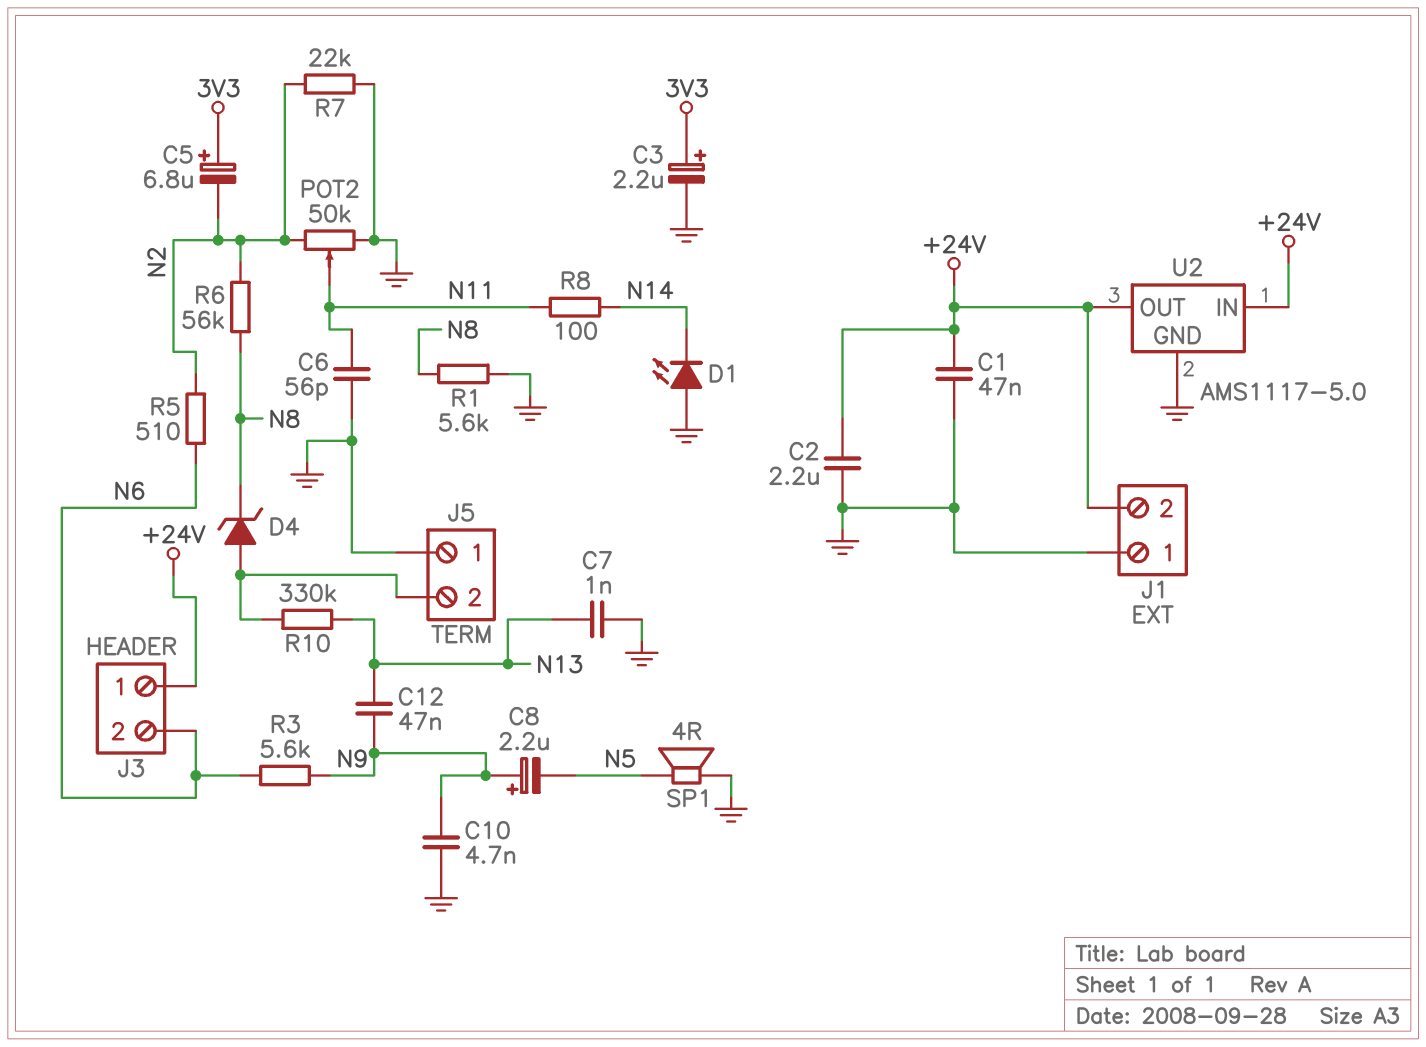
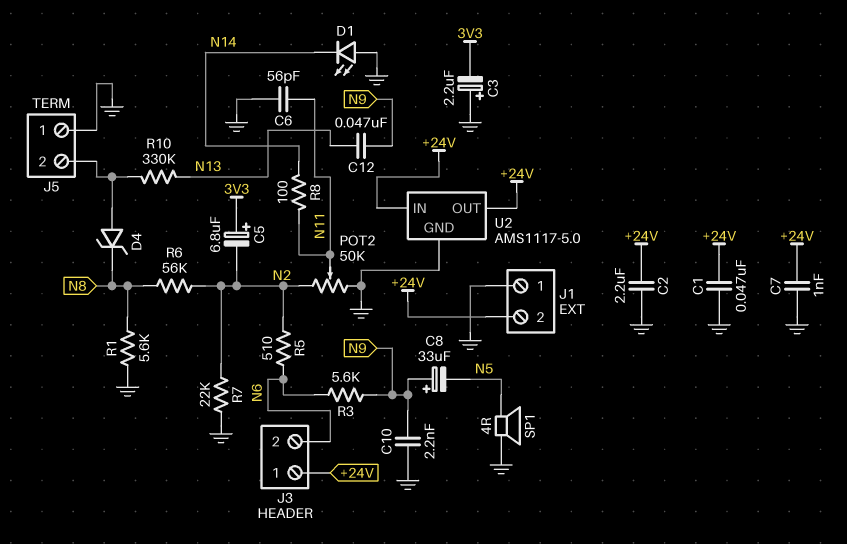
C3: 2.2uF (plus 3V3, minus GND) -> 2.2uF (plus GND, minus 3V3)
C7: 1nF (GND, N13) -> 1nF (+24V, GND)
C8: 2.2uF (plus N9, minus N5) -> 33uF (plus N9, minus N5)
C10: 4.7nF (GND, N9) -> 2.2nF (GND, N9)

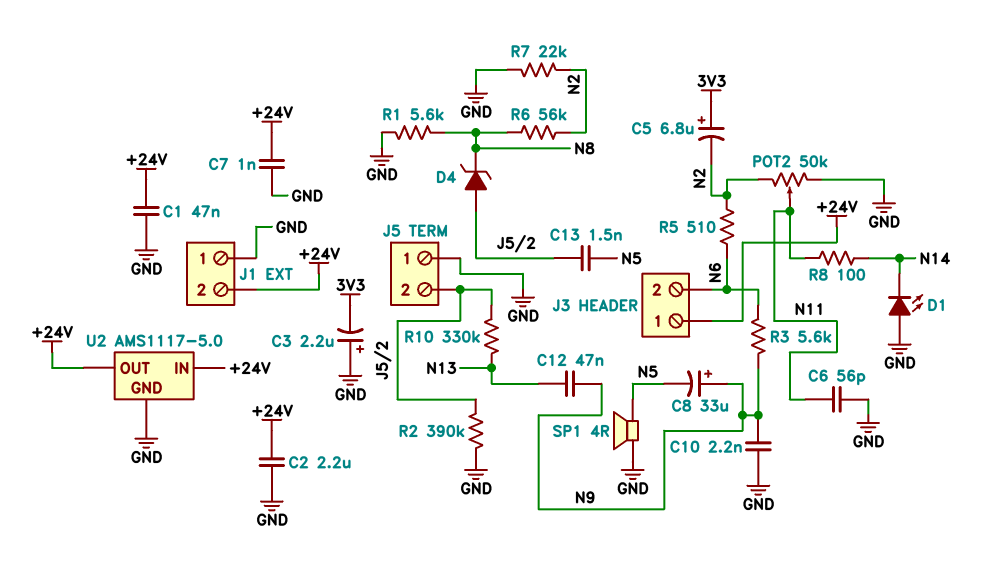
C13: none -> 1.5nF (J5/2, N5)
R2: none -> 390k (GND, J5/2)

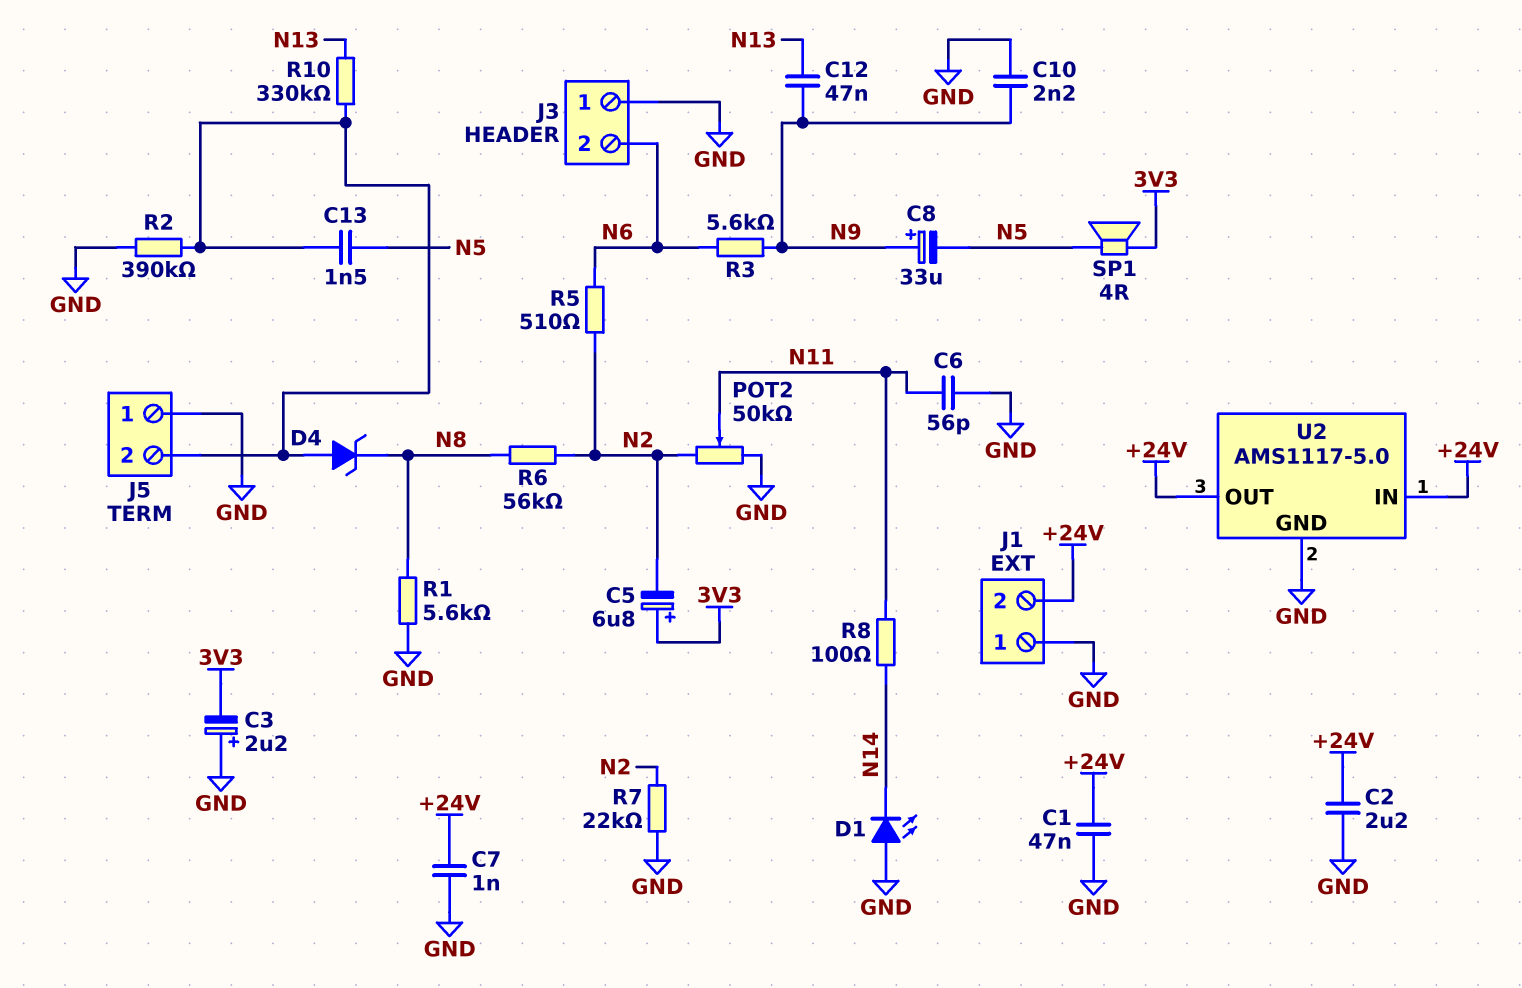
J3 pin 1: +24V -> GND
SP1: speaker 4R (GND, N5) -> speaker 4R (3V3, N5)

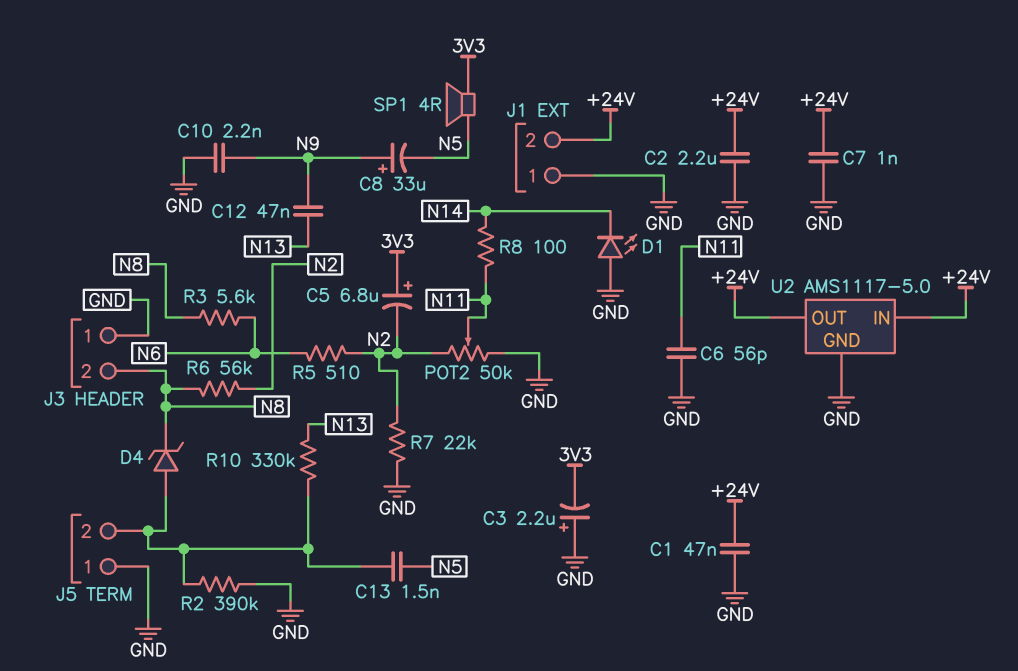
J3 pin 2: N6 -> N8
R1: 5.6k (GND, N8) -> none
R3: 5.6k (N6, N9) -> 5.6k (N6, N8)

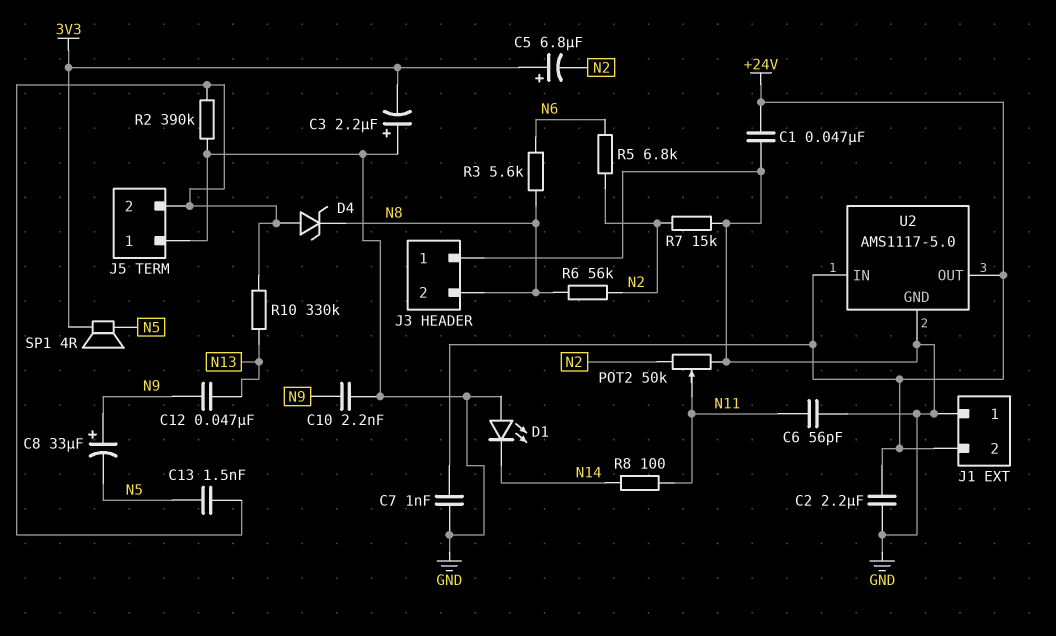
R5: 510 (N2, N6) -> 6.8k (N2, N6)
R7: 22k (GND, N2) -> 15k (GND, N2)

